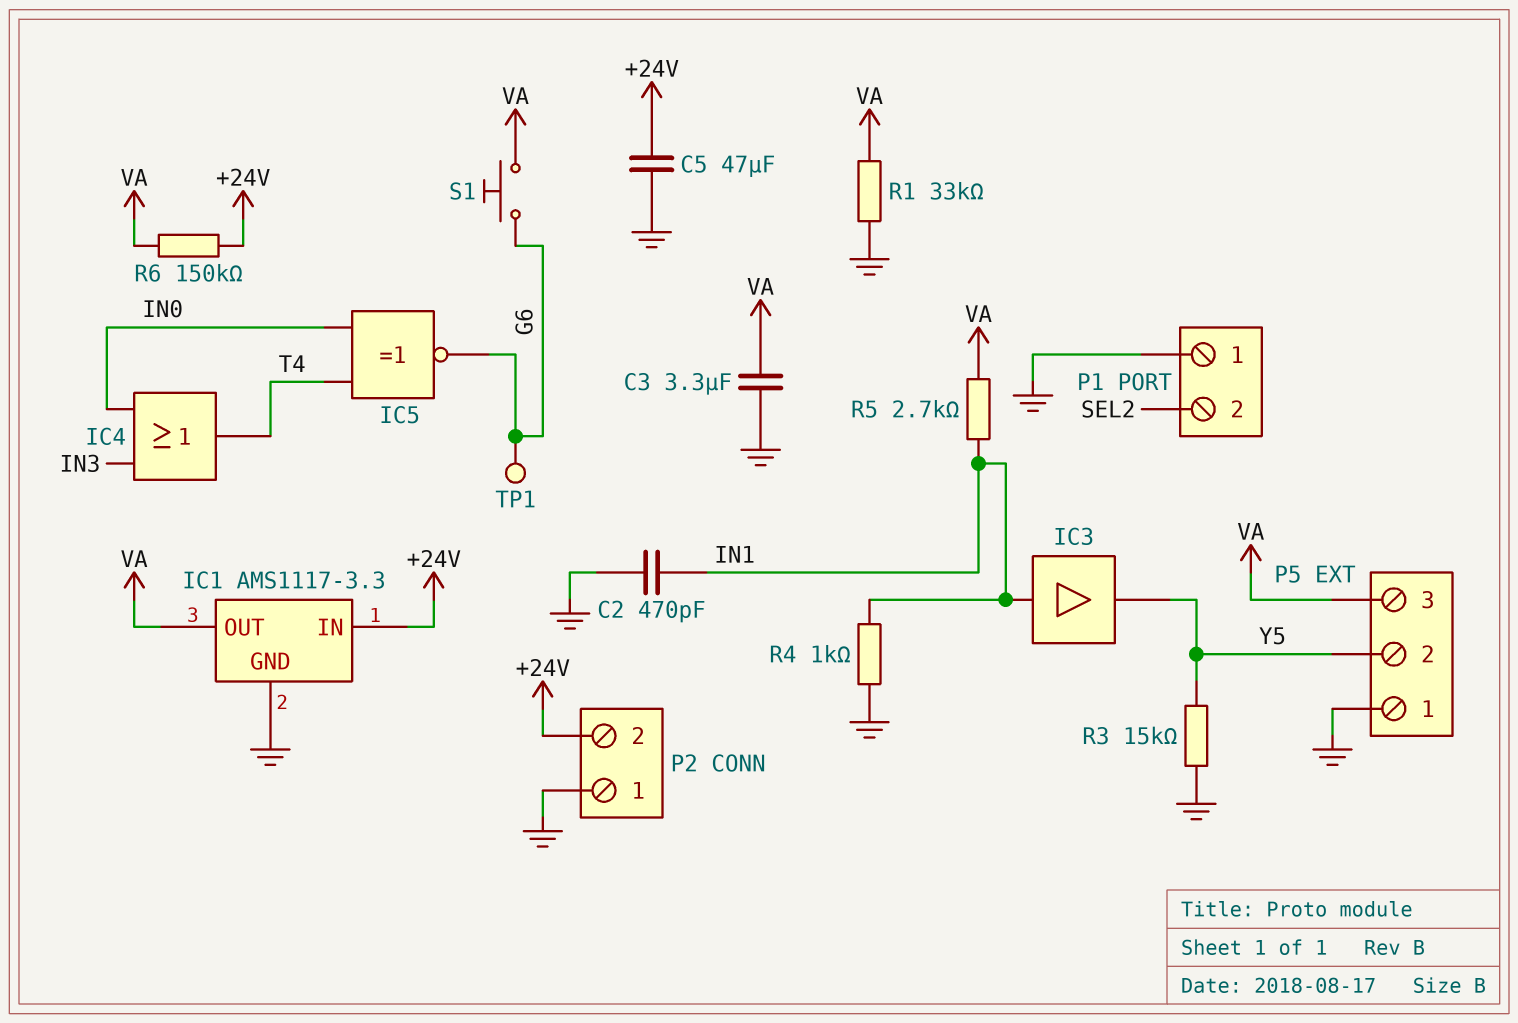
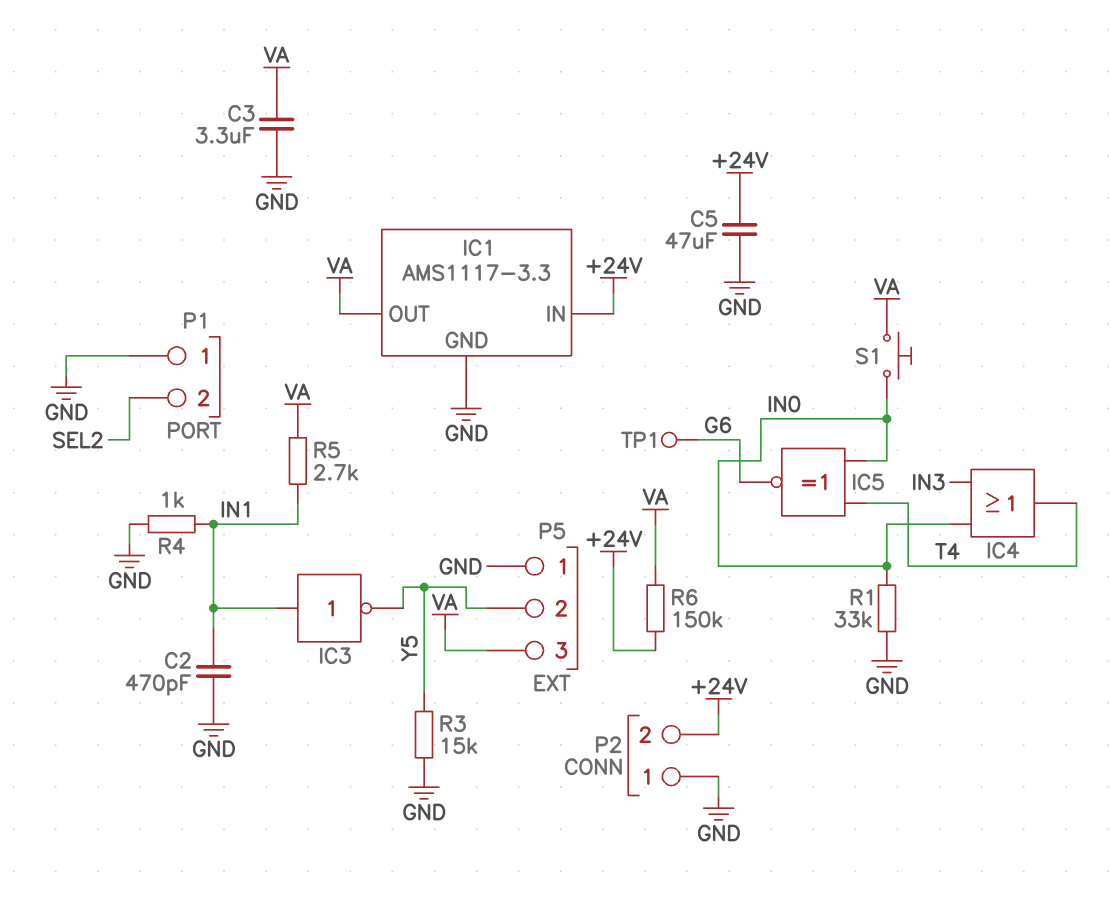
IC3: buffer (in IN1, out Y5) -> NOT (in IN1, out Y5)
R1: 33k (GND, VA) -> 33k (GND, IN0)
S1: button (G6, VA) -> button (IN0, VA)

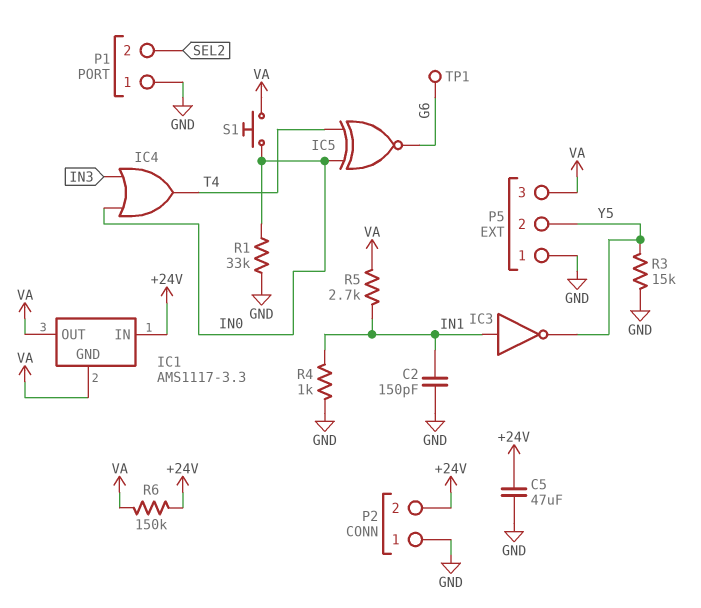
C2: 470pF (GND, IN1) -> 150pF (GND, IN1)
C3: 3.3uF (GND, VA) -> none
IC1 pin GND: GND -> VA

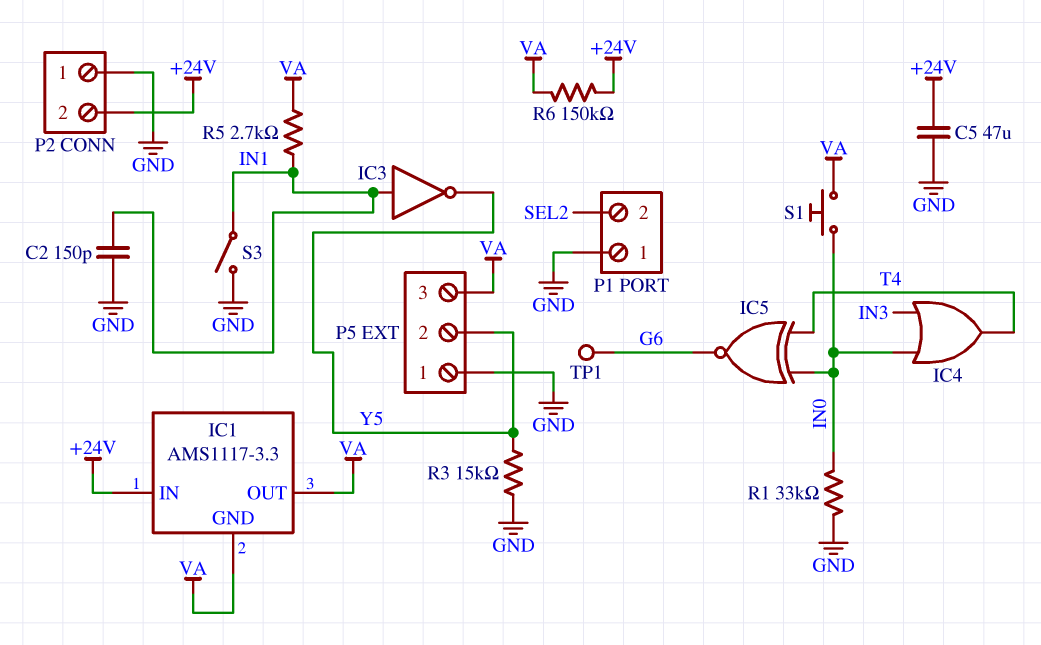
R4: 1k (GND, IN1) -> none
S3: none -> switch (GND, IN1)

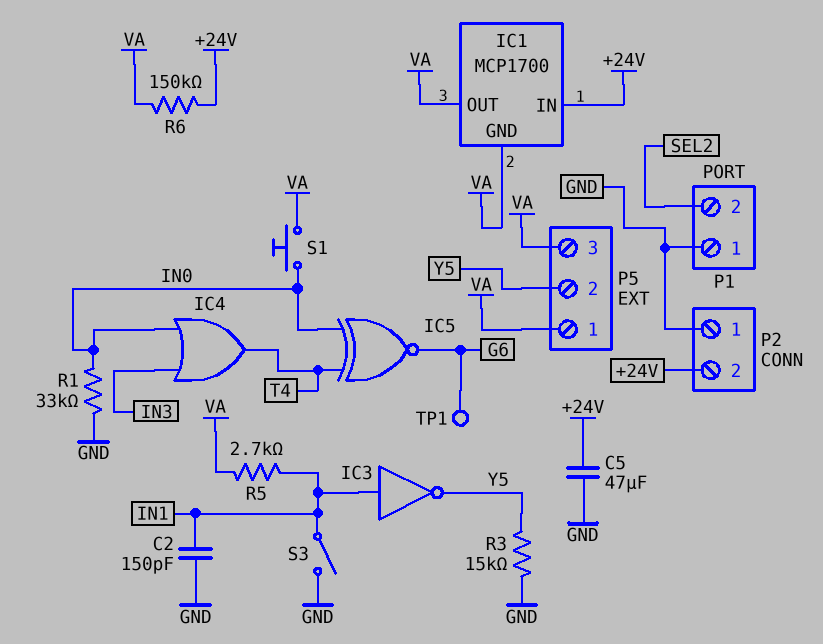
IC1: AMS1117-3.3 -> MCP1700
P5 pin 1: GND -> VA

